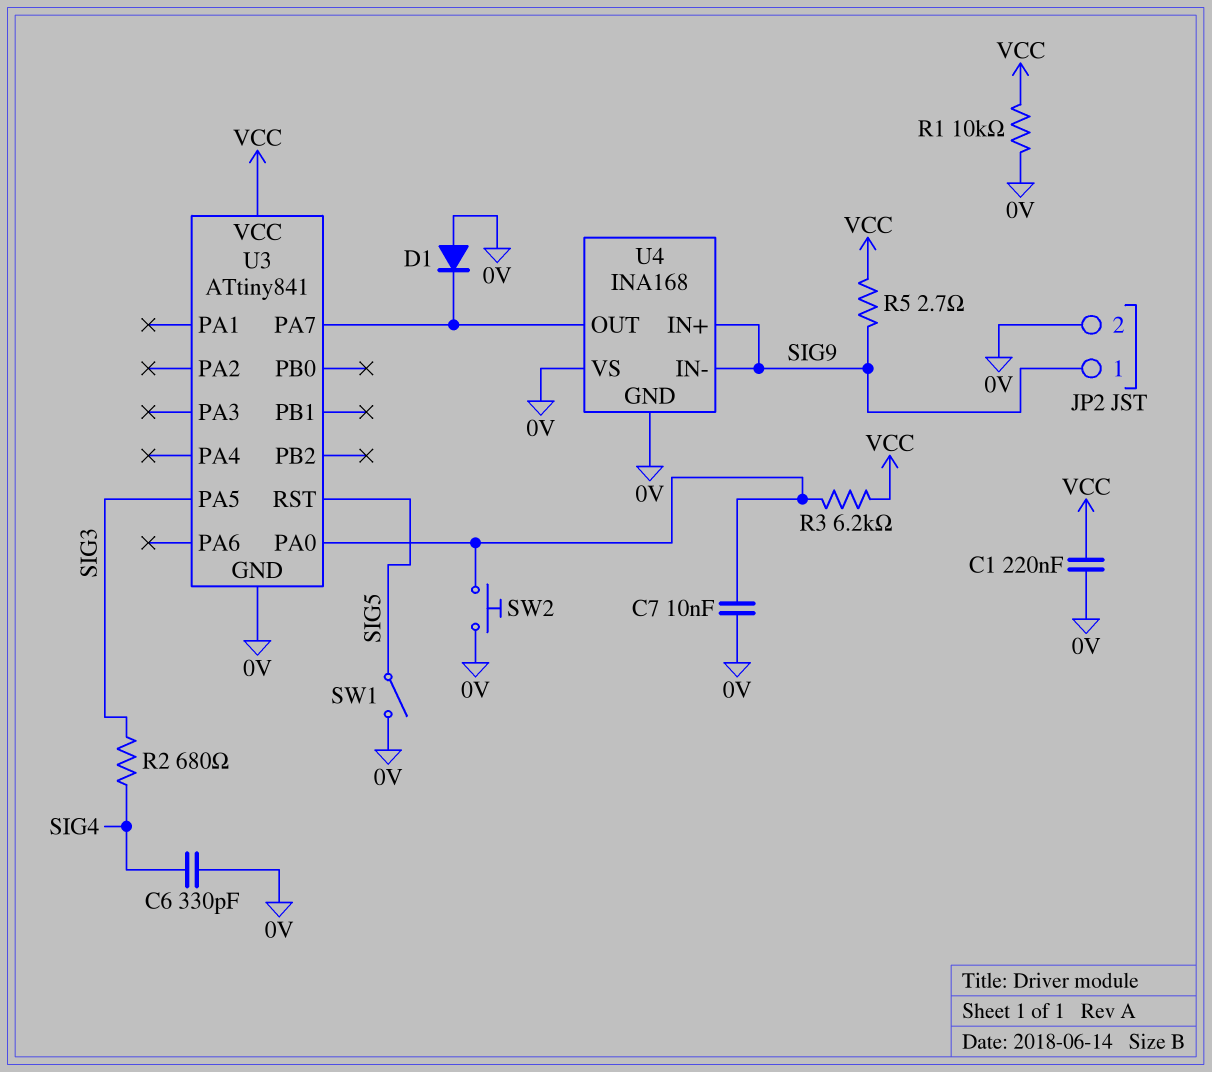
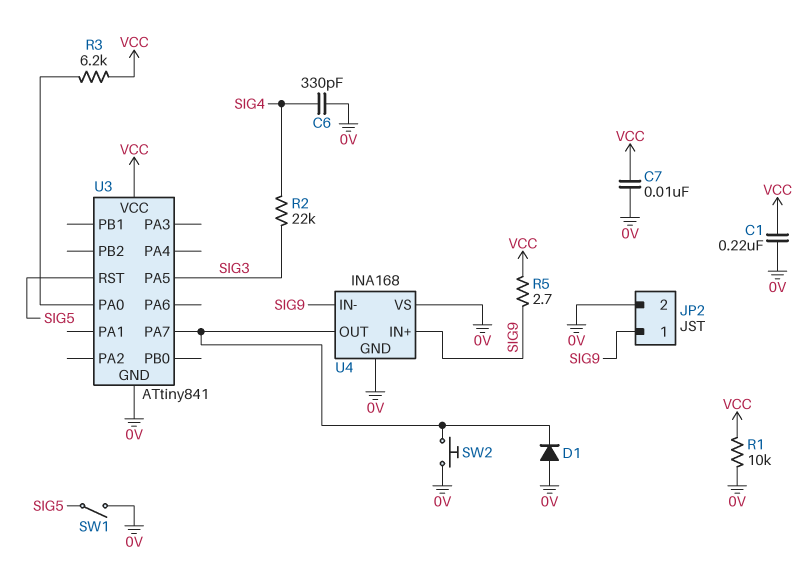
C7: 10nF (0V, U3/PA0) -> 10nF (0V, VCC)
R2: 680 (SIG3, SIG4) -> 22k (SIG3, SIG4)
SW2: button (0V, U3/PA0) -> button (0V, U3/PA7)

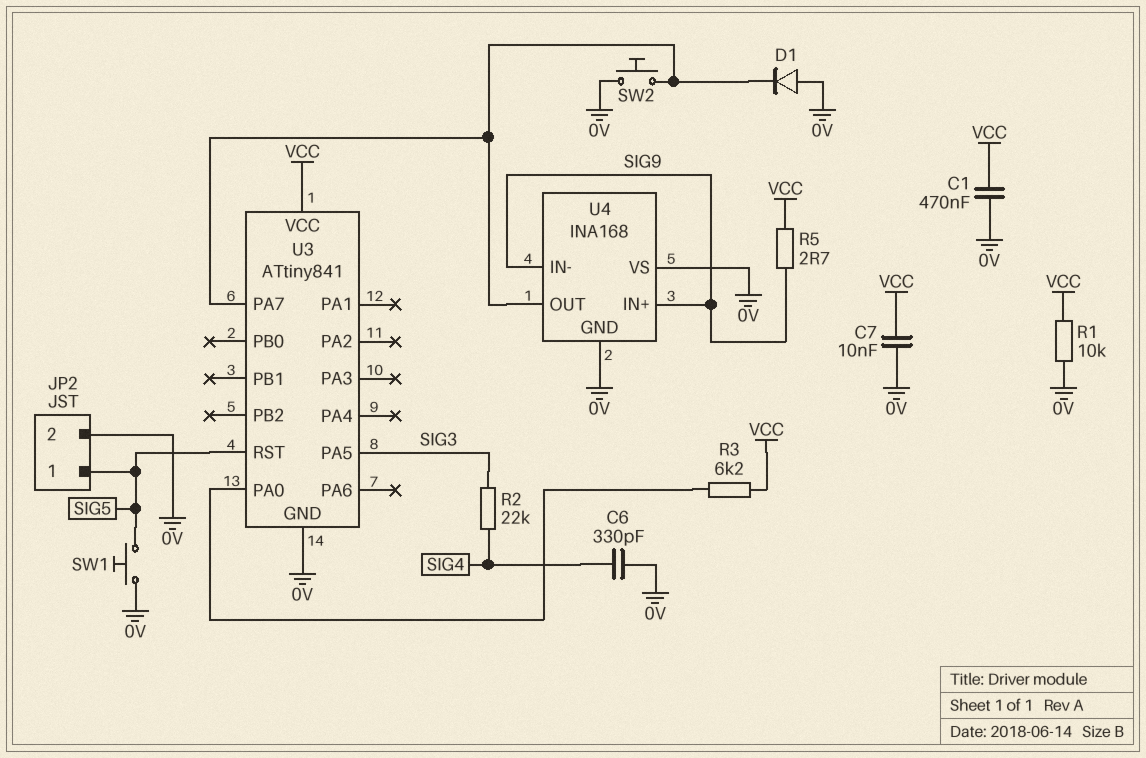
C1: 220nF (0V, VCC) -> 470nF (0V, VCC)
JP2 pin 1: SIG9 -> SIG5
SW1: switch (0V, SIG5) -> button (0V, SIG5)

